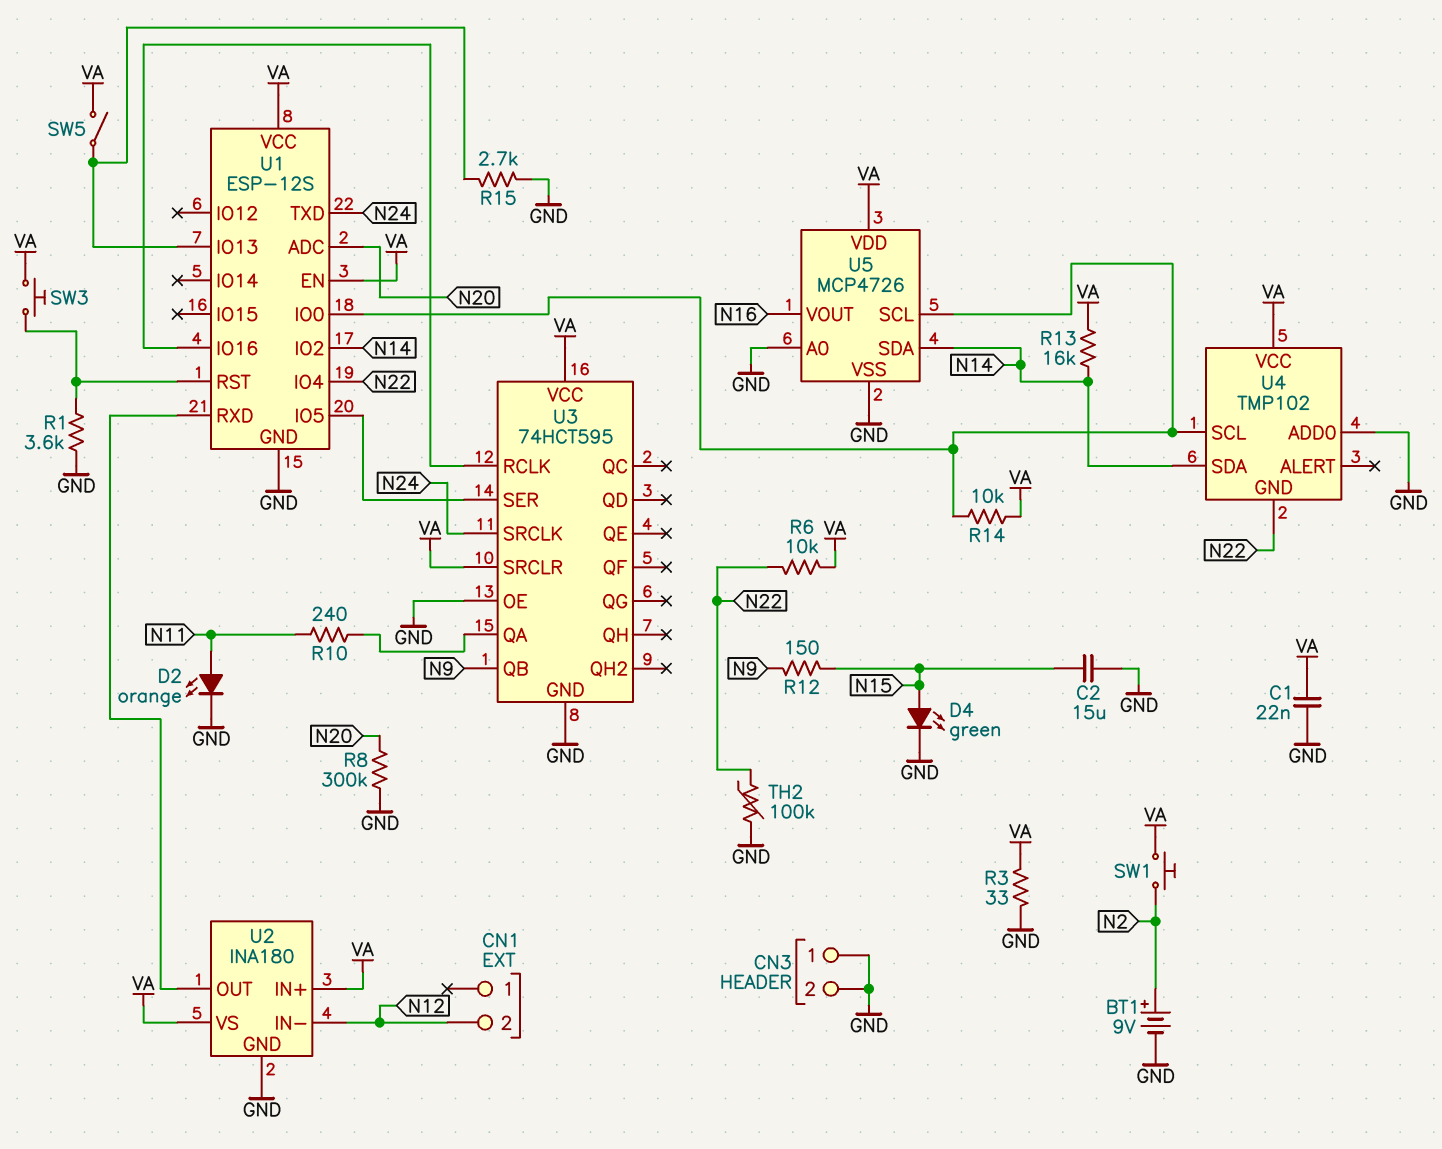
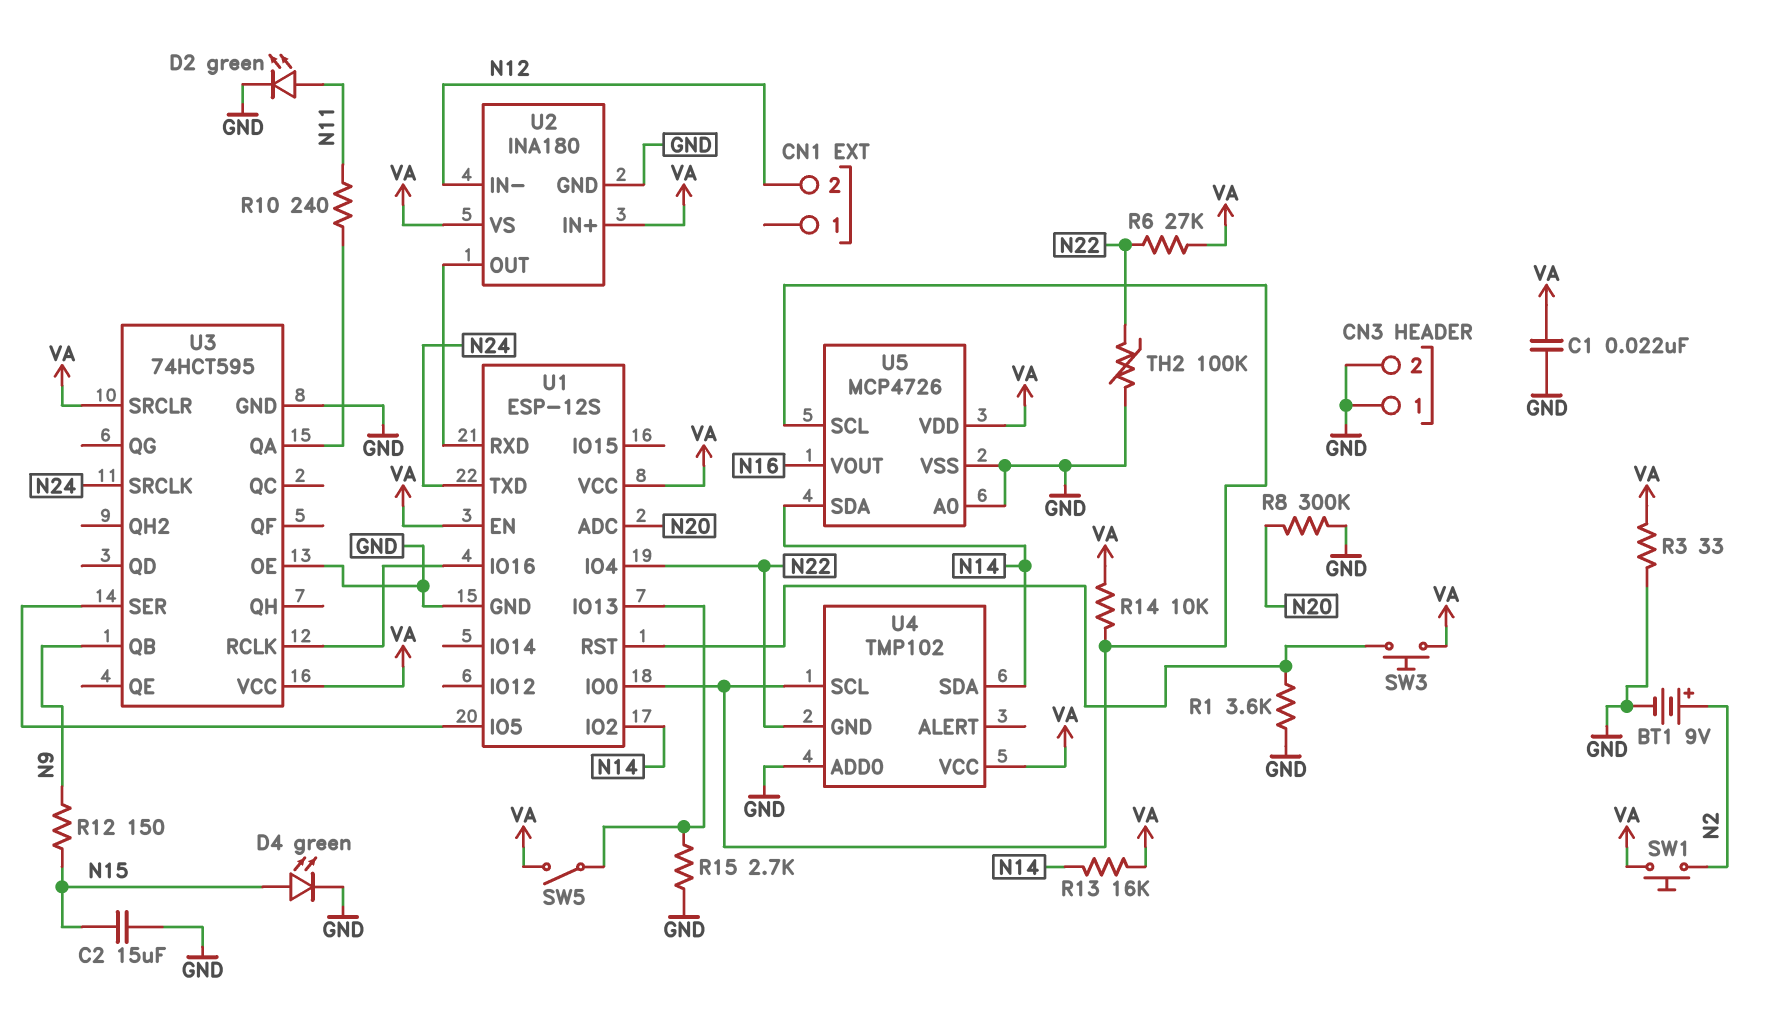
D2: LED orange (A N11, K GND) -> LED green (A N11, K GND)
R6: 10k (N22, VA) -> 27k (N22, VA)

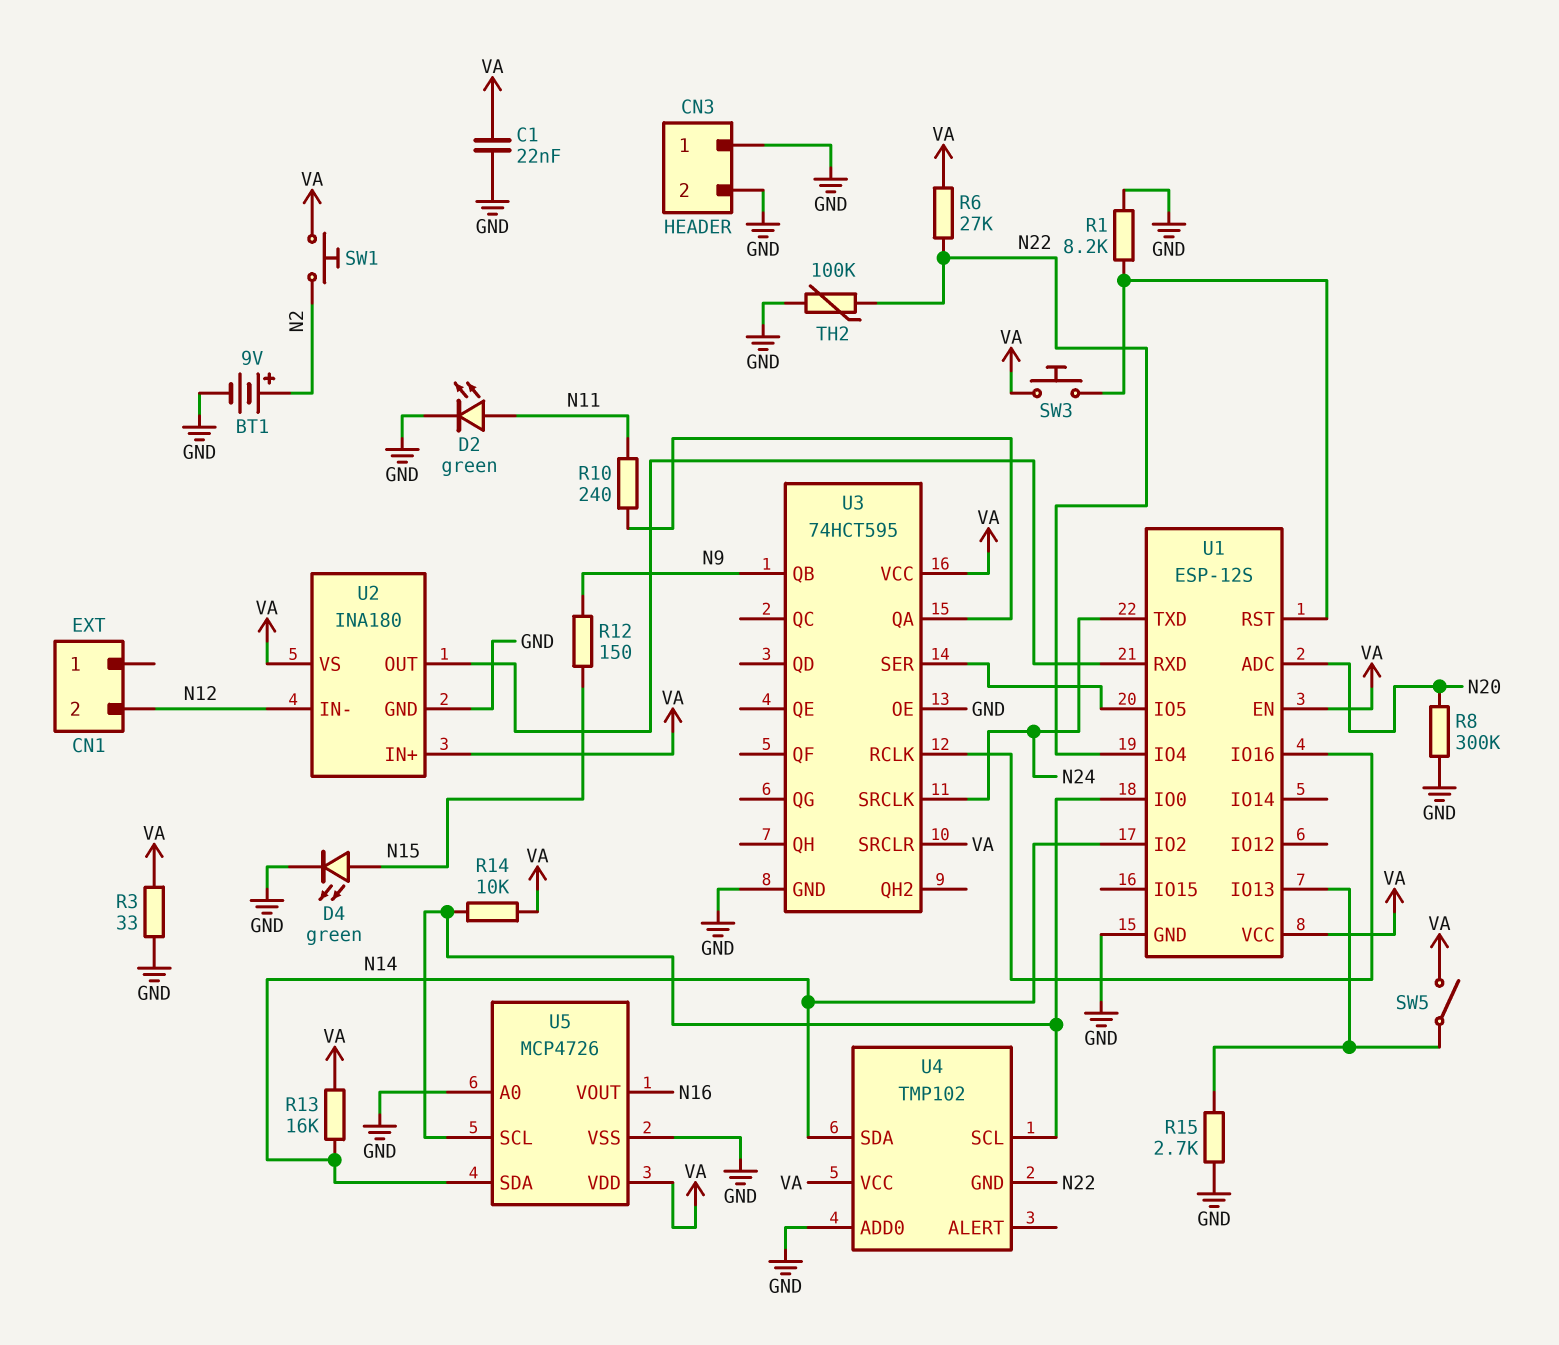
C2: 15uF (GND, N15) -> none
R1: 3.6k (GND, U1/RST) -> 8.2k (GND, U1/RST)

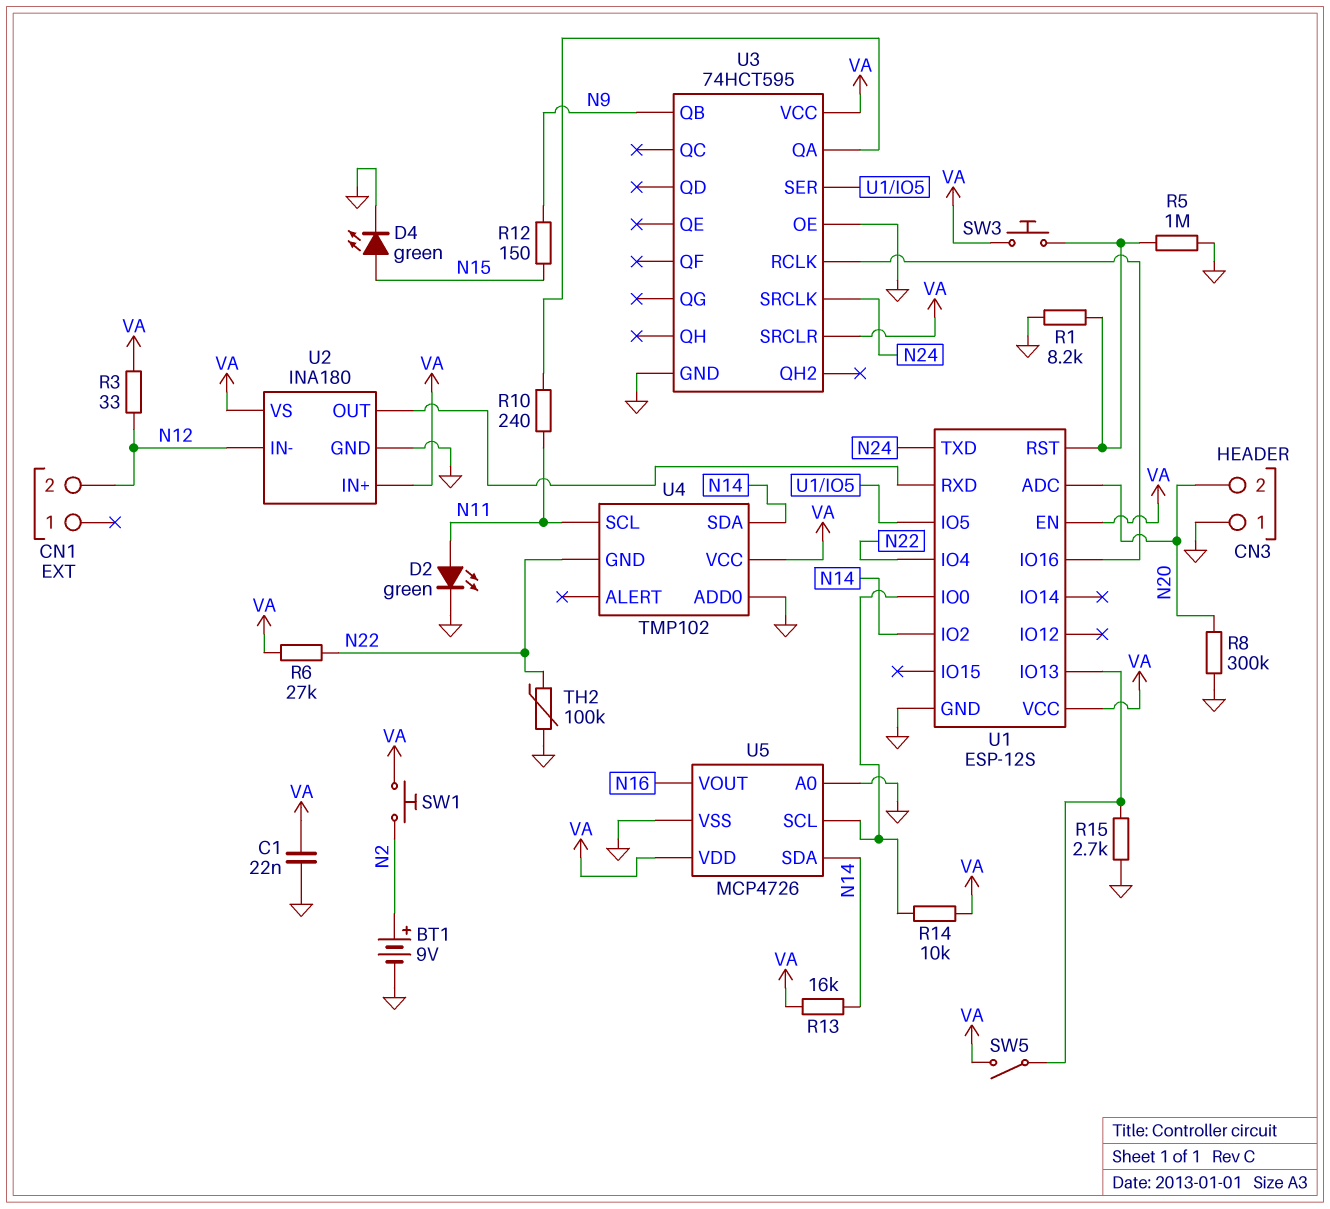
CN3 pin 2: GND -> N20
R3: 33 (GND, VA) -> 33 (N12, VA)
R5: none -> 1M (GND, U1/RST)
U4 pin SCL: U1/IO0 -> N11

